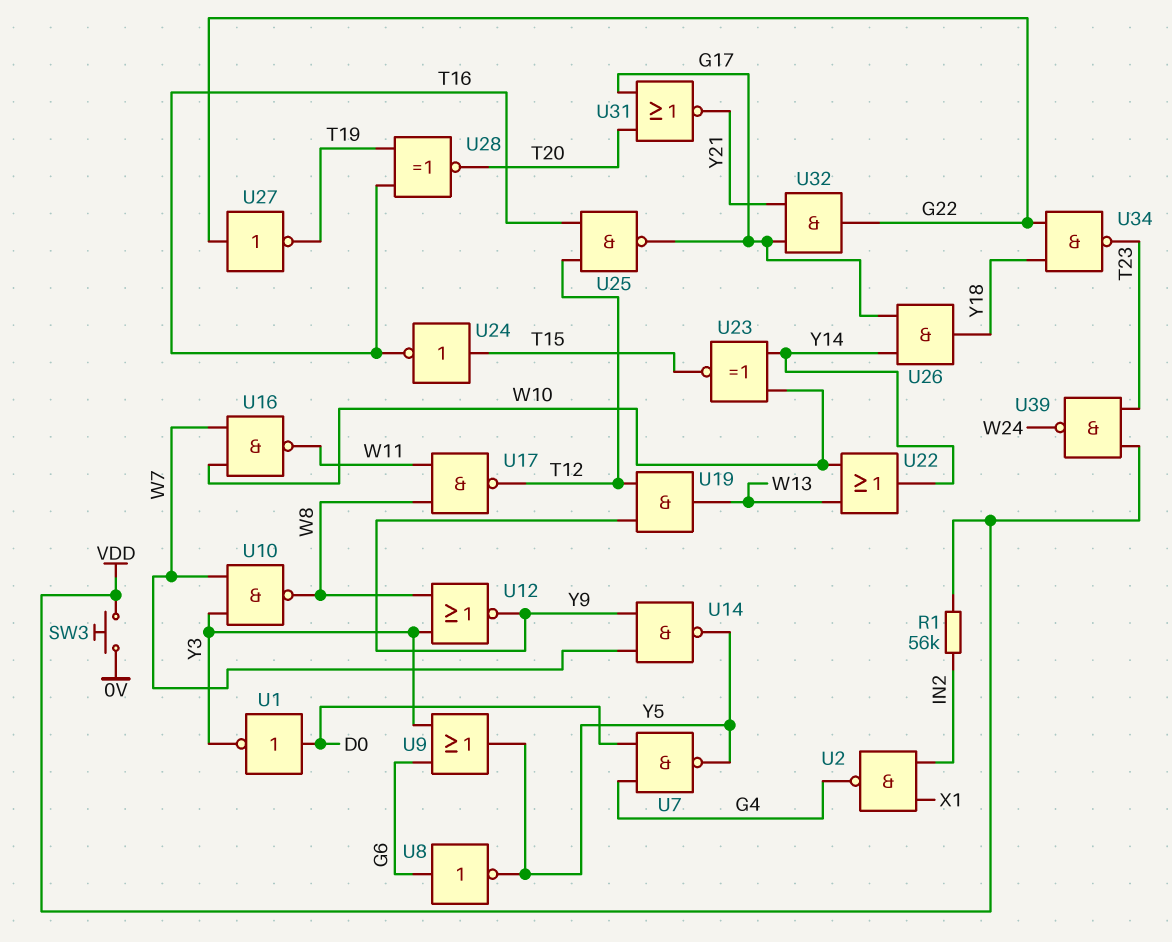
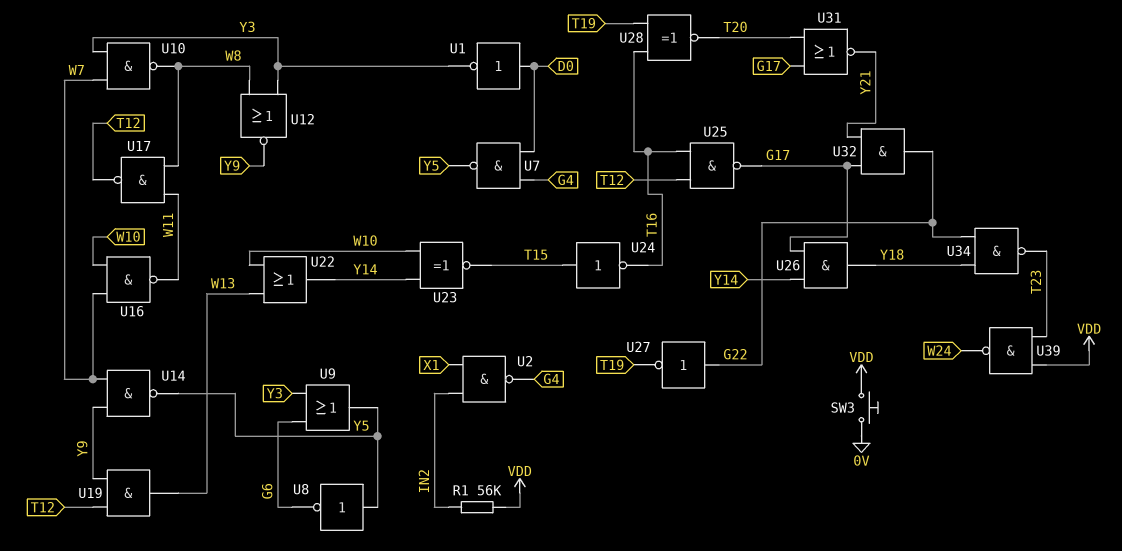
U8: NOT (in G6, out Y5) -> NOT (in Y5, out G6)

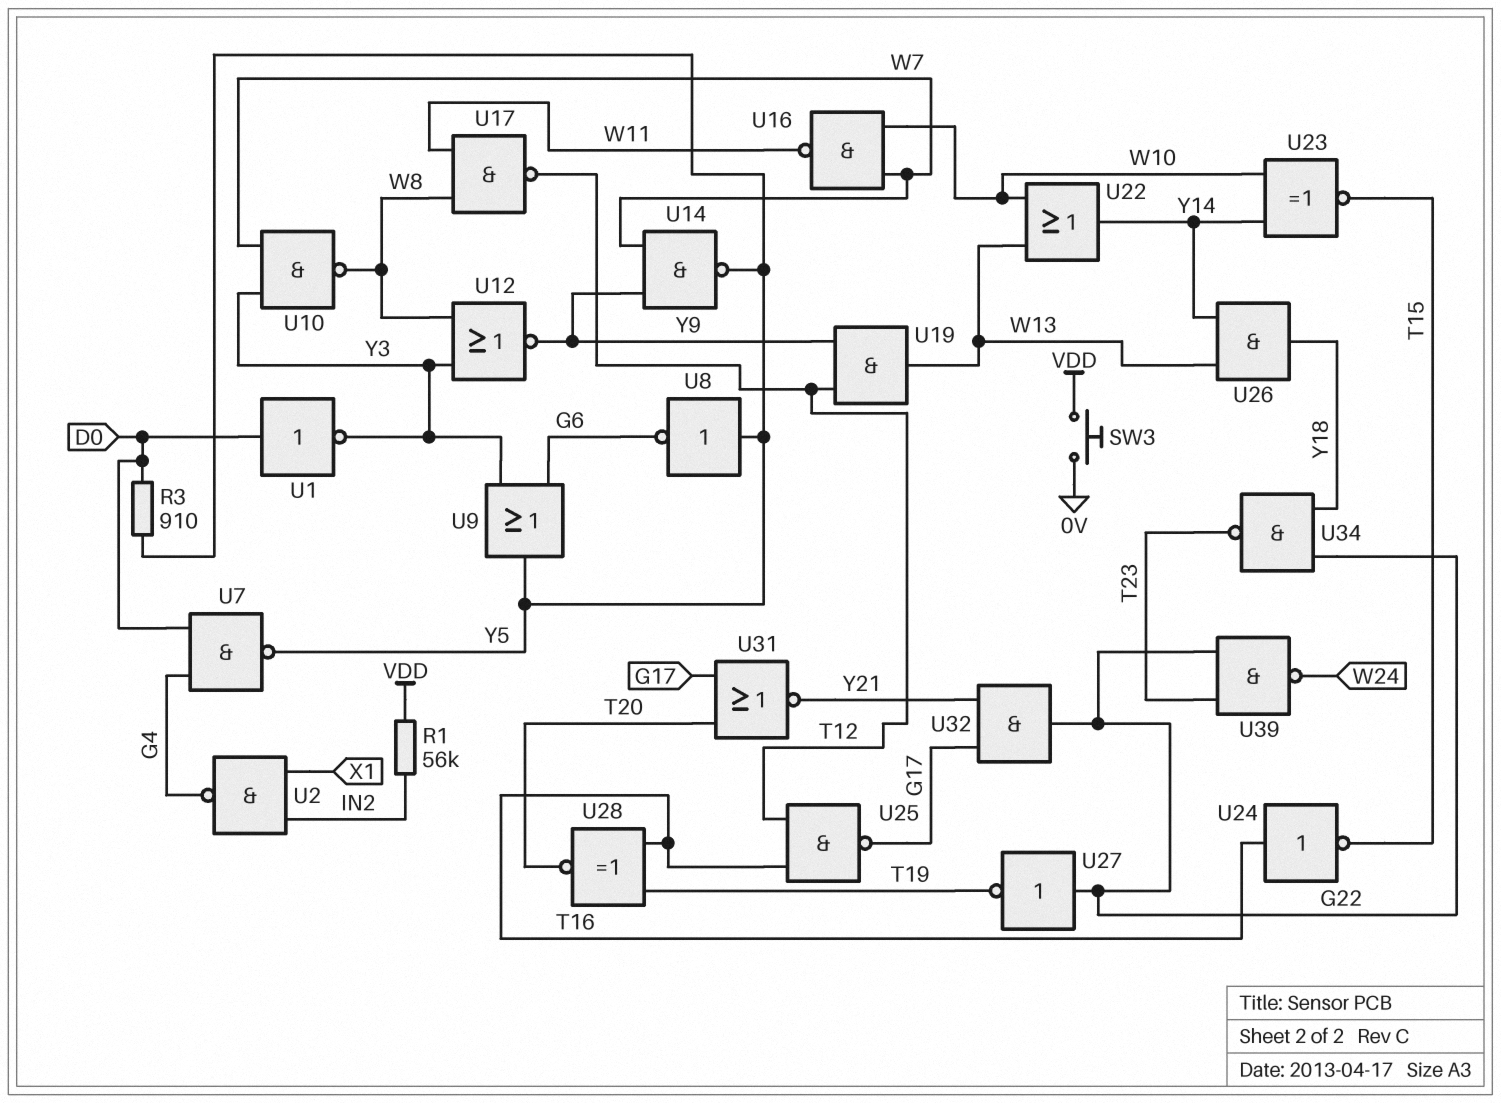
R3: none -> 910 (D0, Y5)
U24: NOT (in T15, out T16) -> NOT (in T16, out T15)
U26: AND (in G17, in Y14, out Y18) -> AND (in W13, in Y14, out Y18)
U39: NAND (in T23, in VDD, out W24) -> NAND (in G22, in T23, out W24)

